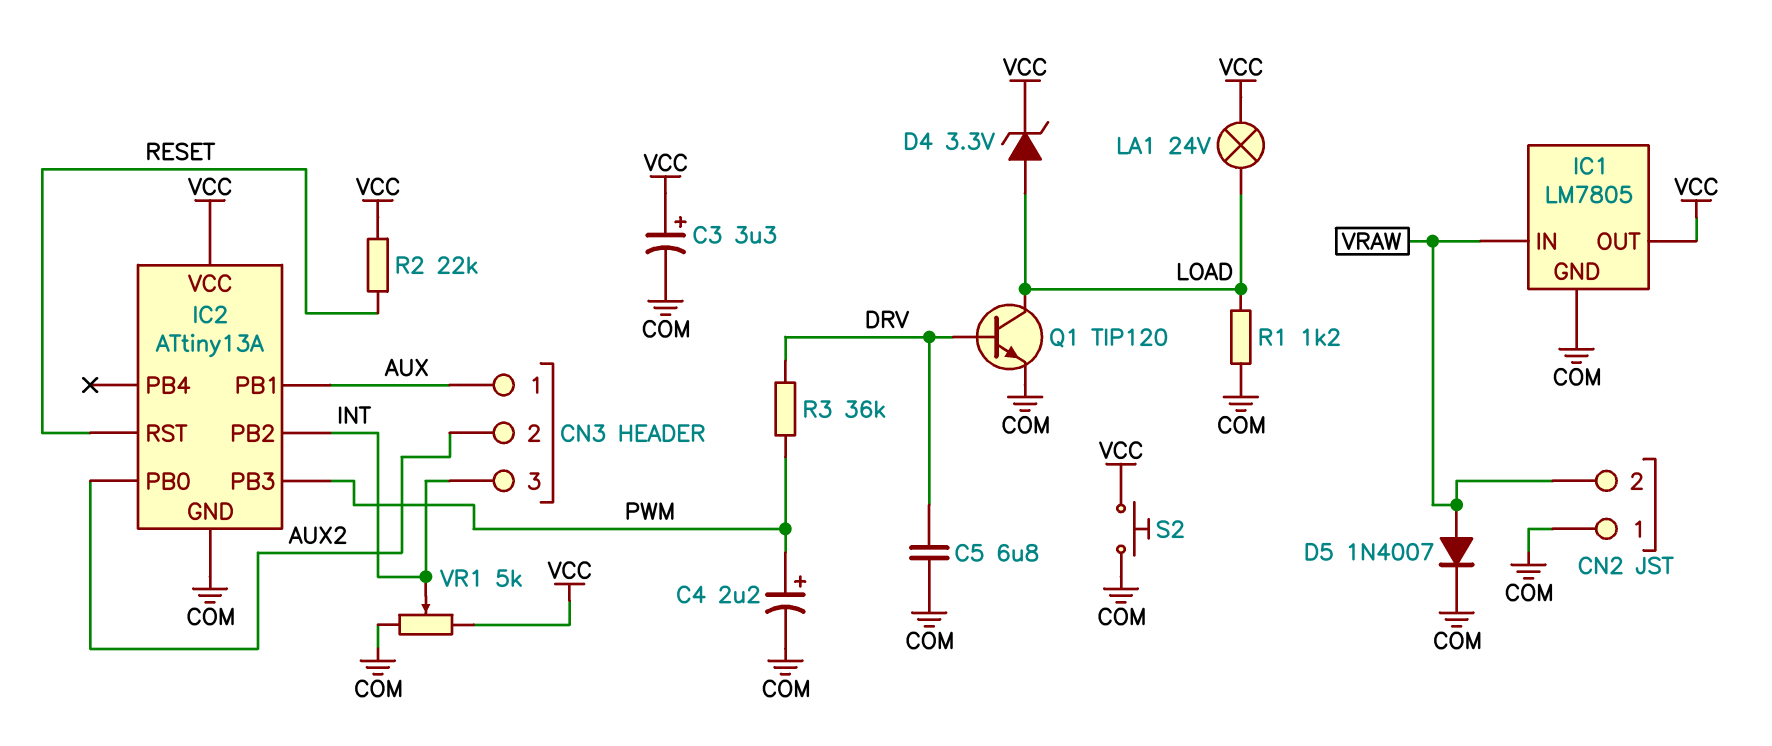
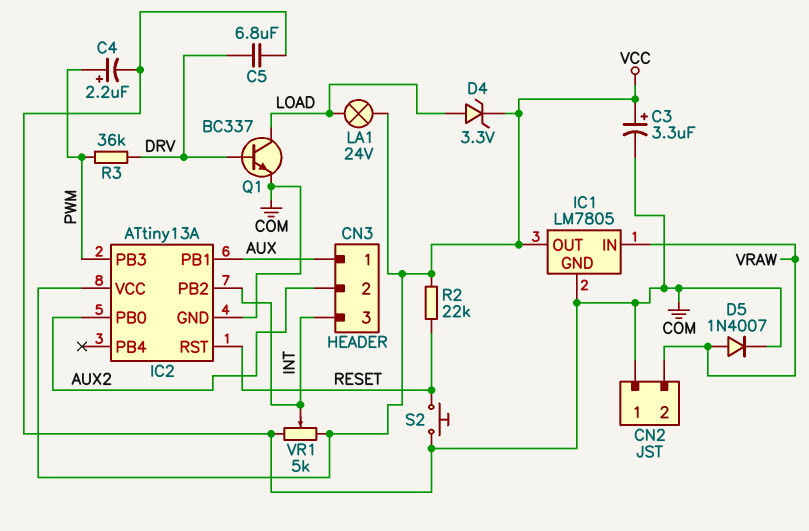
Q1: NPN TIP120 (B DRV, C LOAD, E COM) -> NPN BC337 (B DRV, C LOAD, E COM)
R1: 1.2k (COM, LOAD) -> none
S2: button (COM, VCC) -> button (COM, RESET)

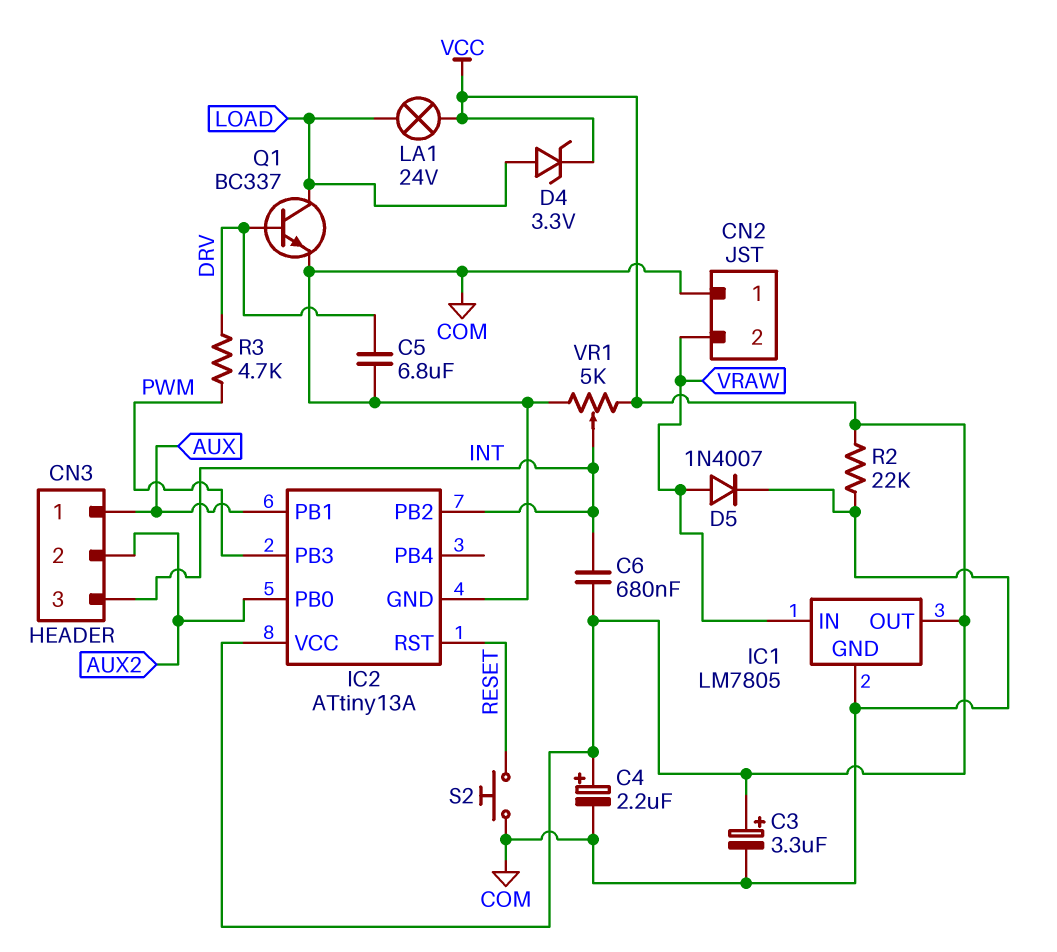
C4: 2.2uF (plus PWM, minus COM) -> 2.2uF (plus VCC, minus COM)
C6: none -> 680nF (INT, VCC)
R2: 22k (RESET, VCC) -> 22k (COM, VCC)
R3: 36k (DRV, PWM) -> 4.7k (DRV, PWM)

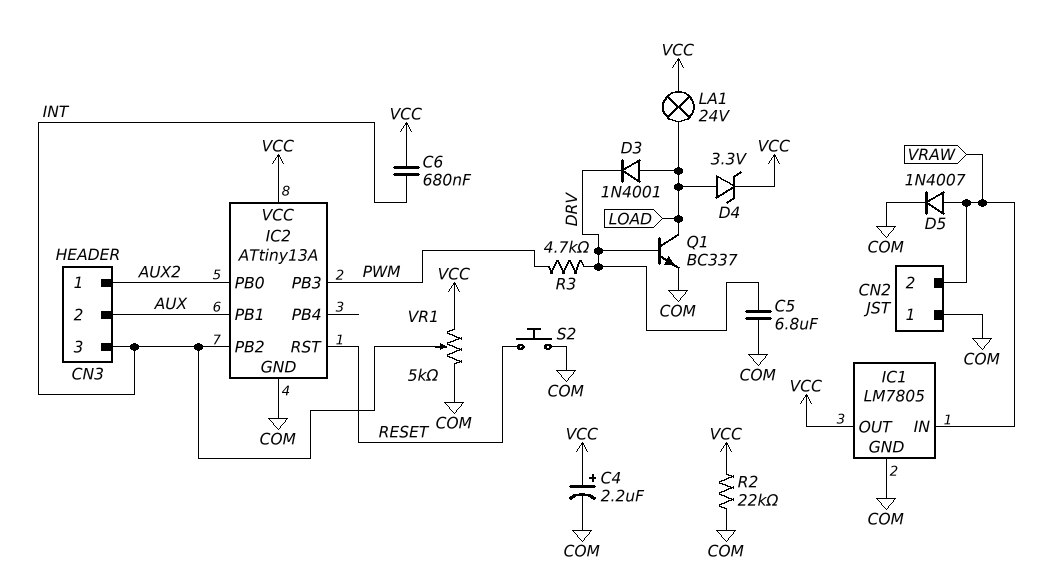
C3: 3.3uF (plus VCC, minus COM) -> none
CN3 pin 1: AUX -> AUX2
CN3 pin 2: AUX2 -> AUX
D3: none -> diode 1N4001 (A LOAD, K DRV)

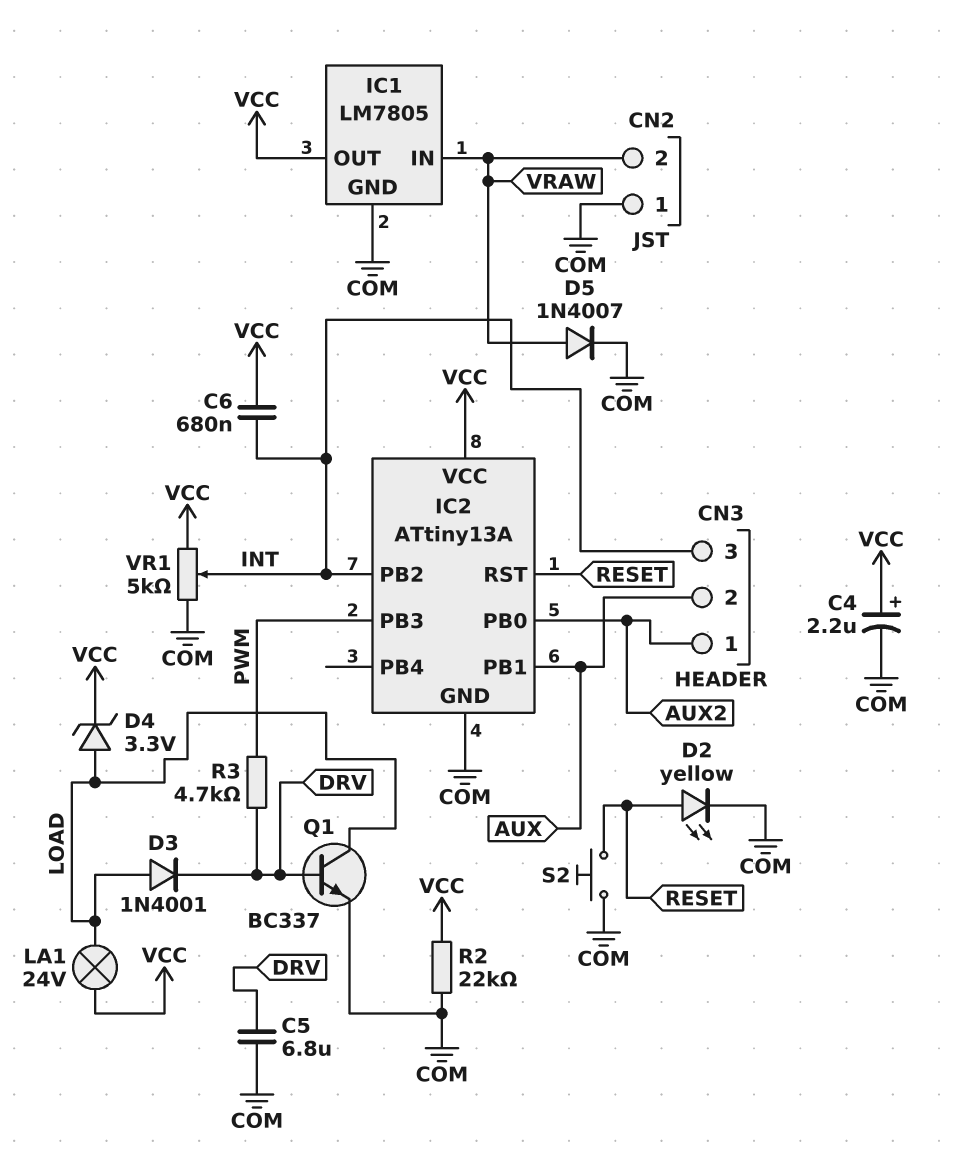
D2: none -> LED yellow (A RESET, K COM)

